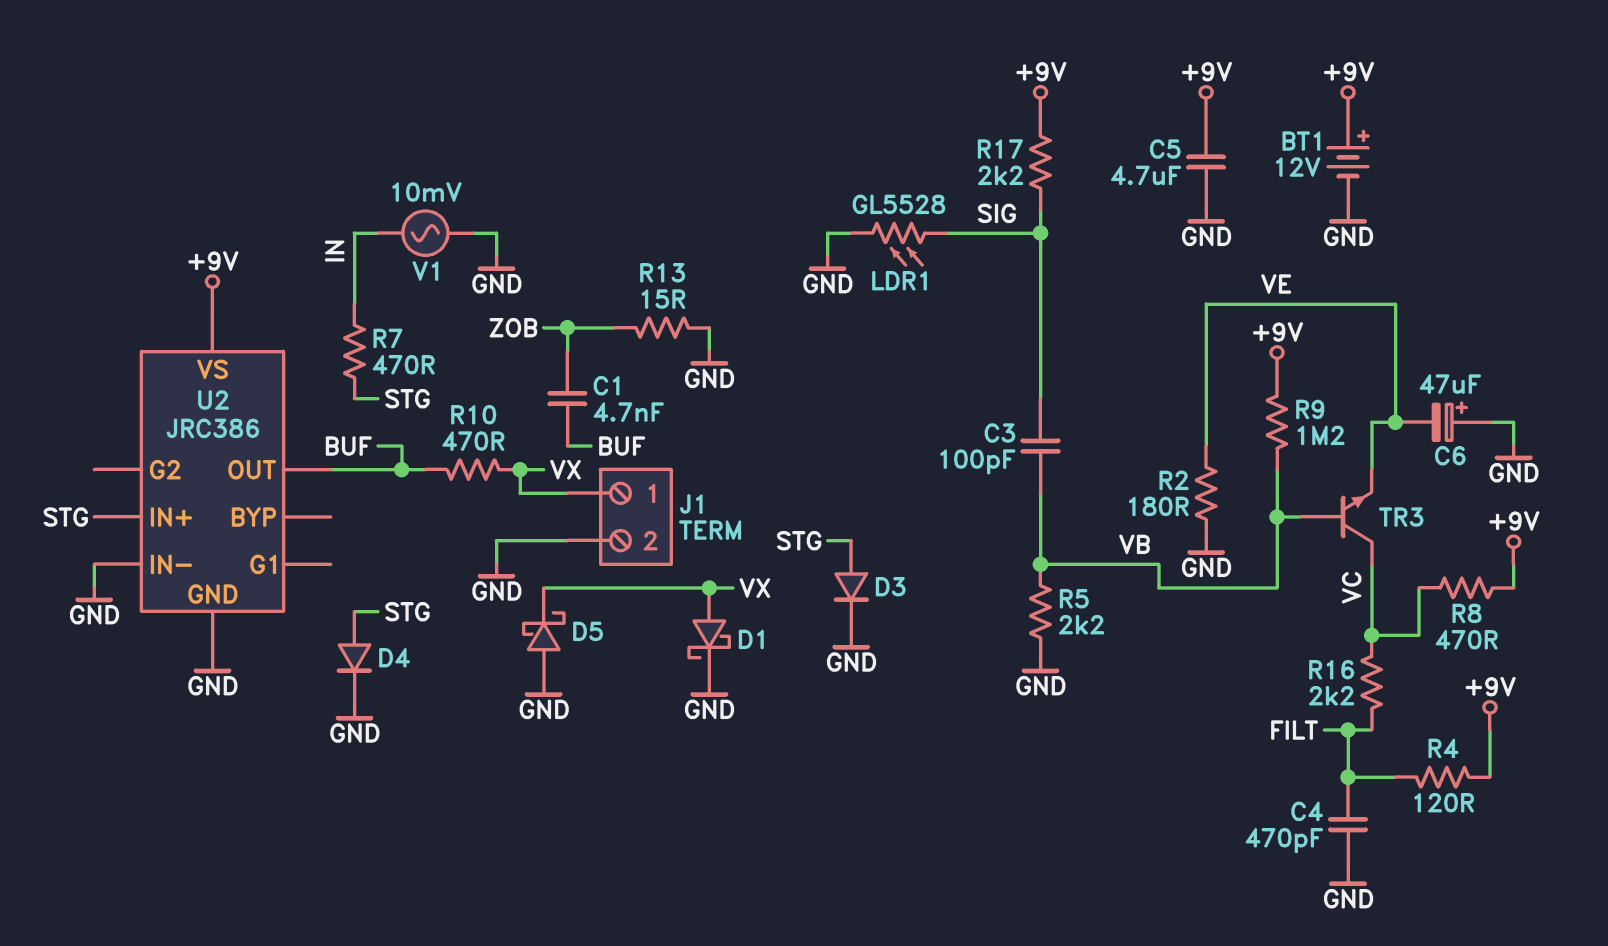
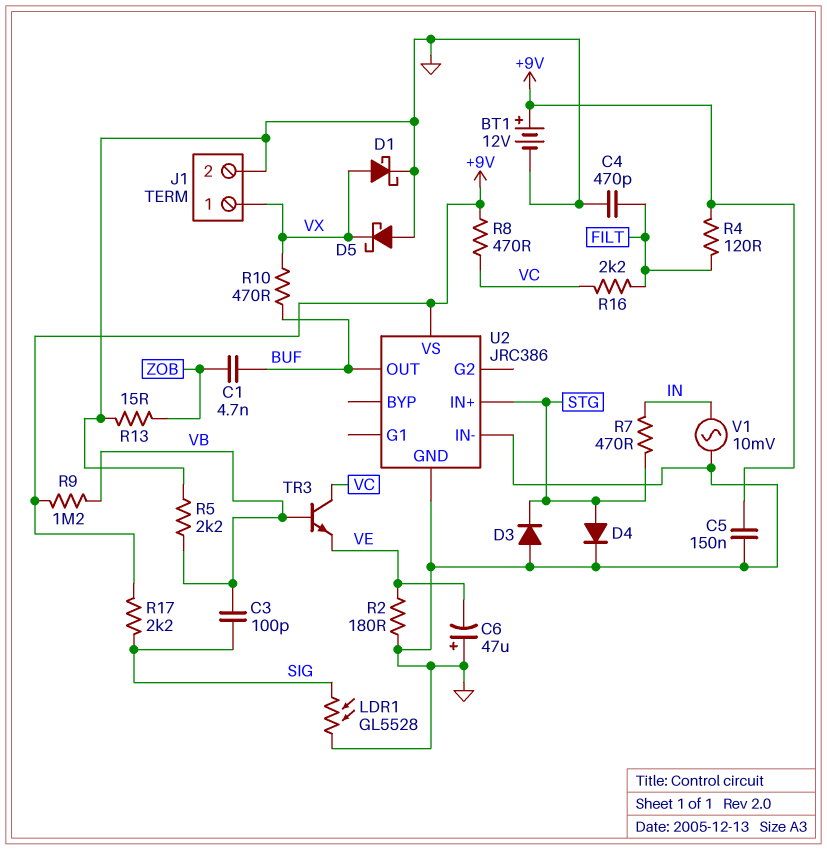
C5: 4.7uF (+9V, GND) -> 150nF (+9V, GND)
D3: diode (A STG, K GND) -> diode (A GND, K STG)

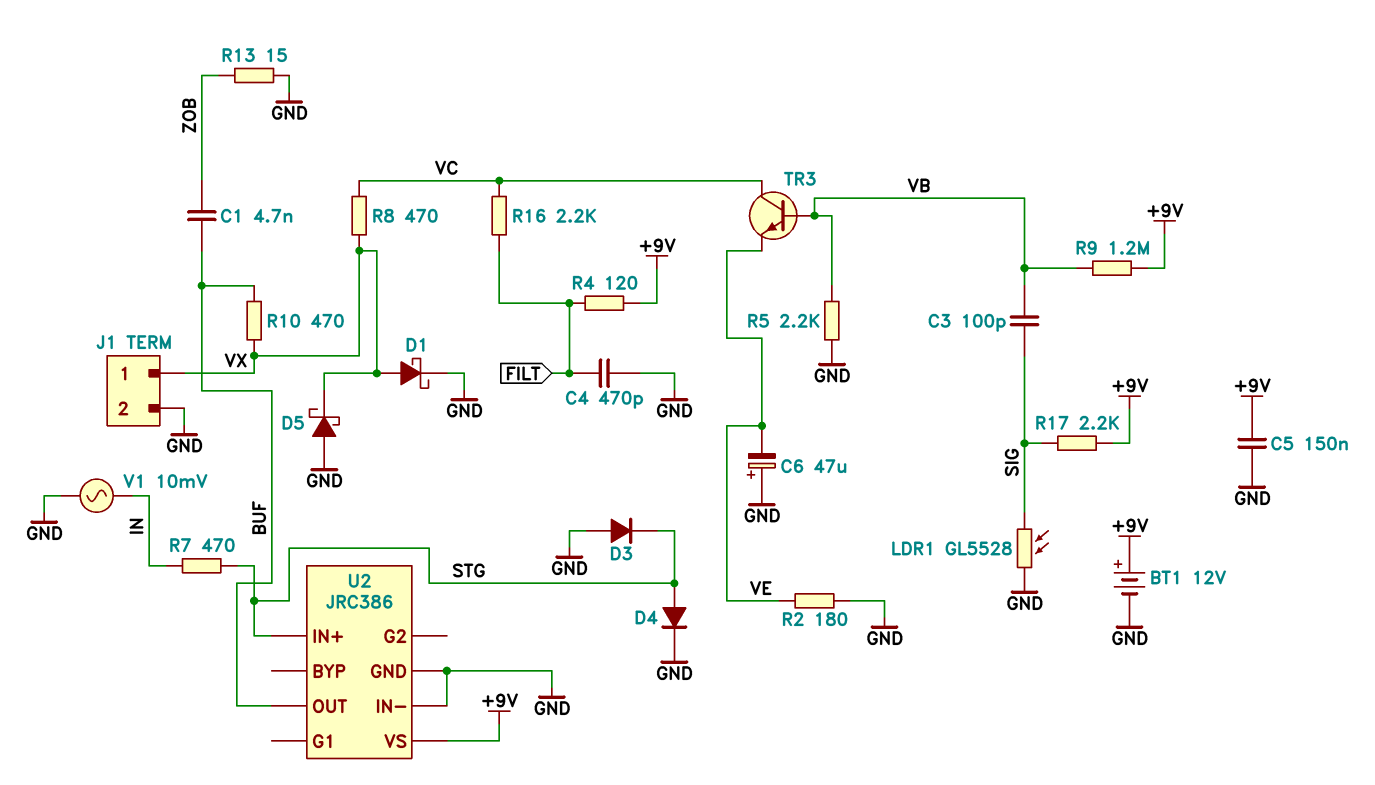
R8: 470 (+9V, VC) -> 470 (VC, VX)

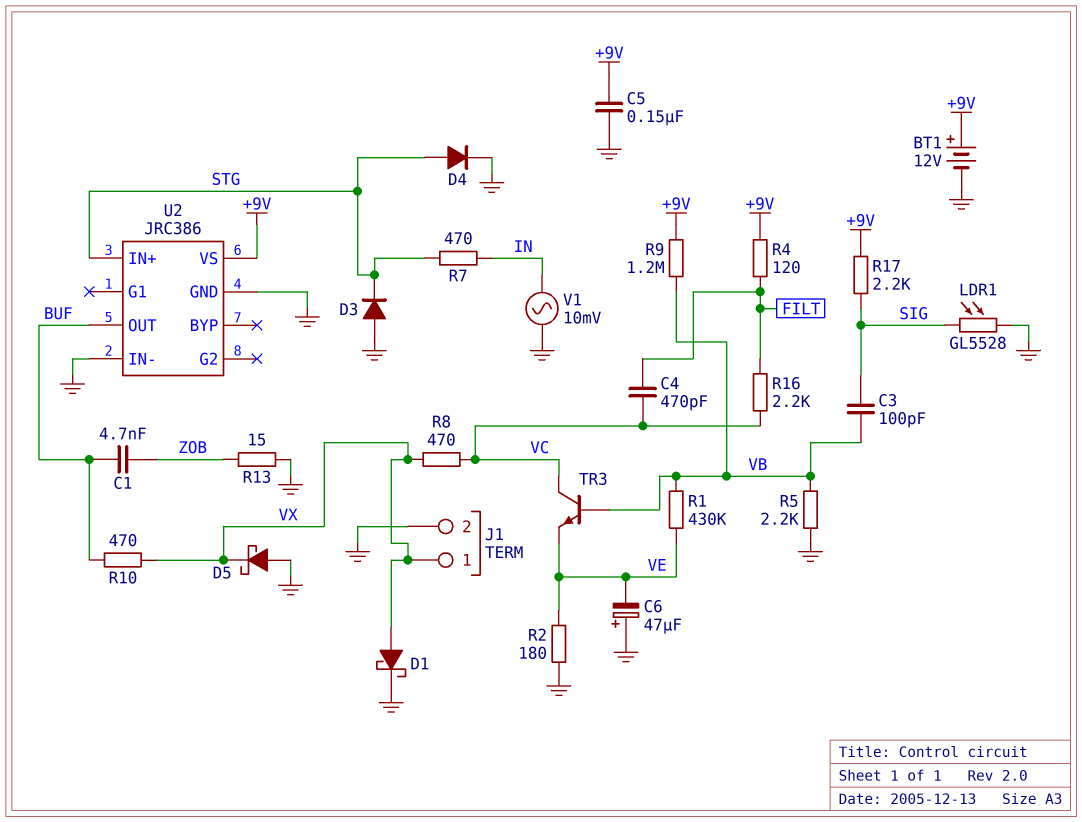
C4: 470pF (FILT, GND) -> 470pF (FILT, VC)
R1: none -> 430k (VB, VE)

